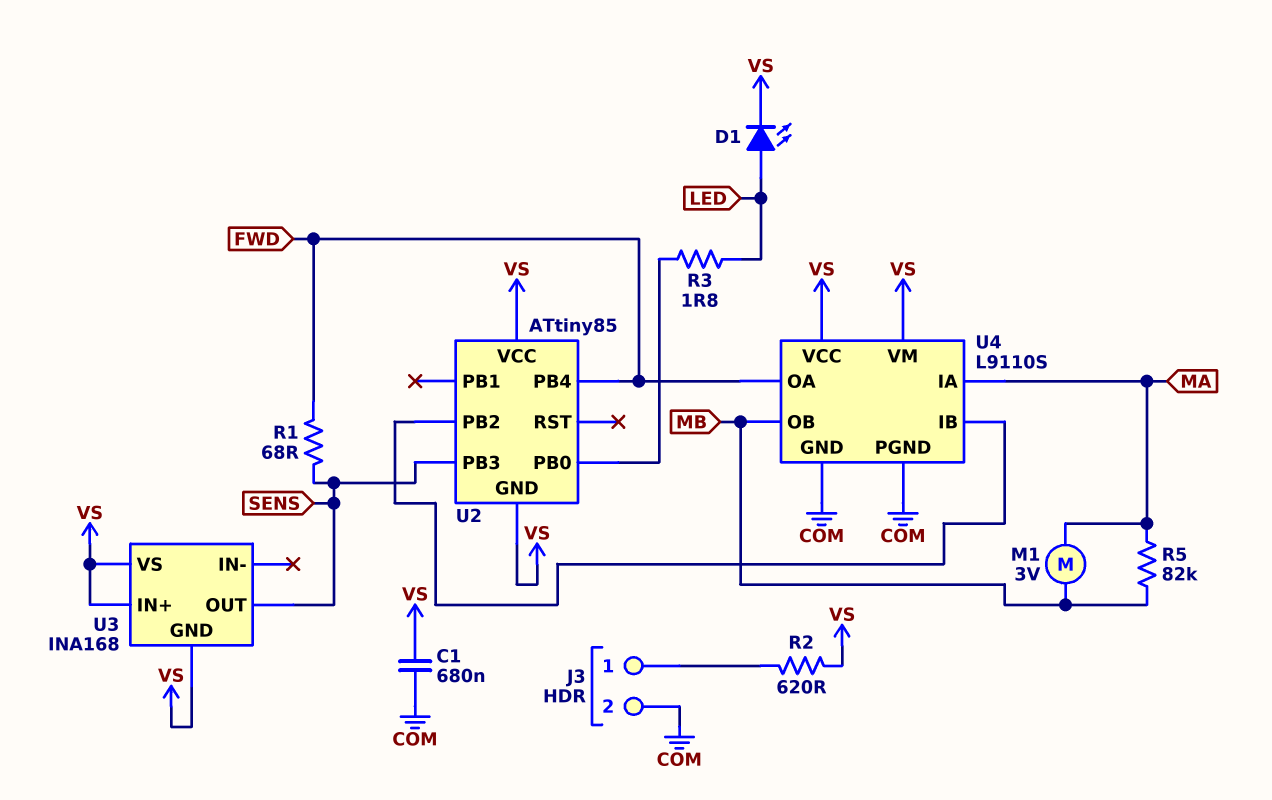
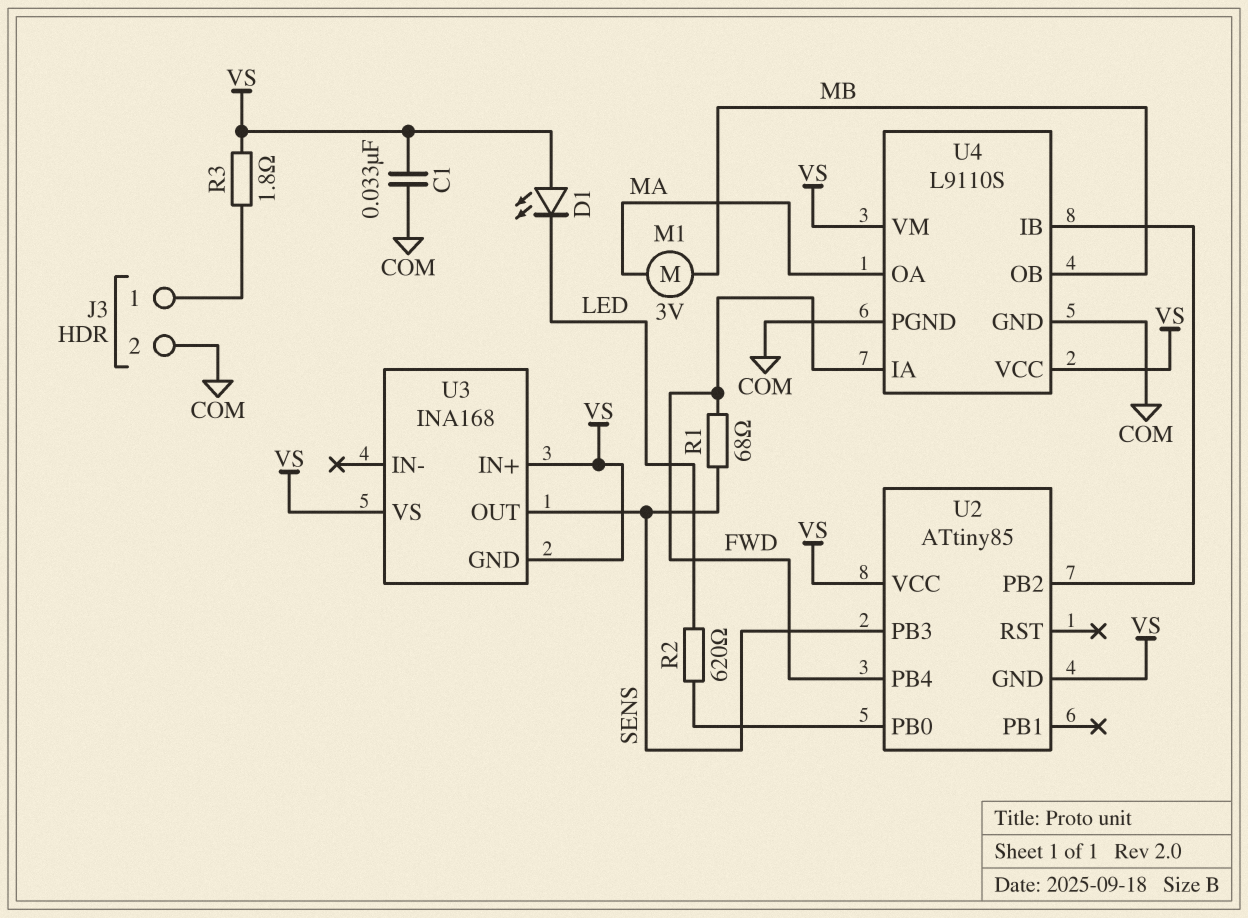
C1: 680nF (COM, VS) -> 33nF (COM, VS)
D1: LED (A LED, K VS) -> LED (A VS, K LED)
R2: 620 (J3/1, VS) -> 620 (LED, U2/PB0)
R3: 1.8 (LED, U2/PB0) -> 1.8 (J3/1, VS)
R5: 82k (MA, MB) -> none
U4 pin IA: MA -> FWD
U4 pin OA: FWD -> MA

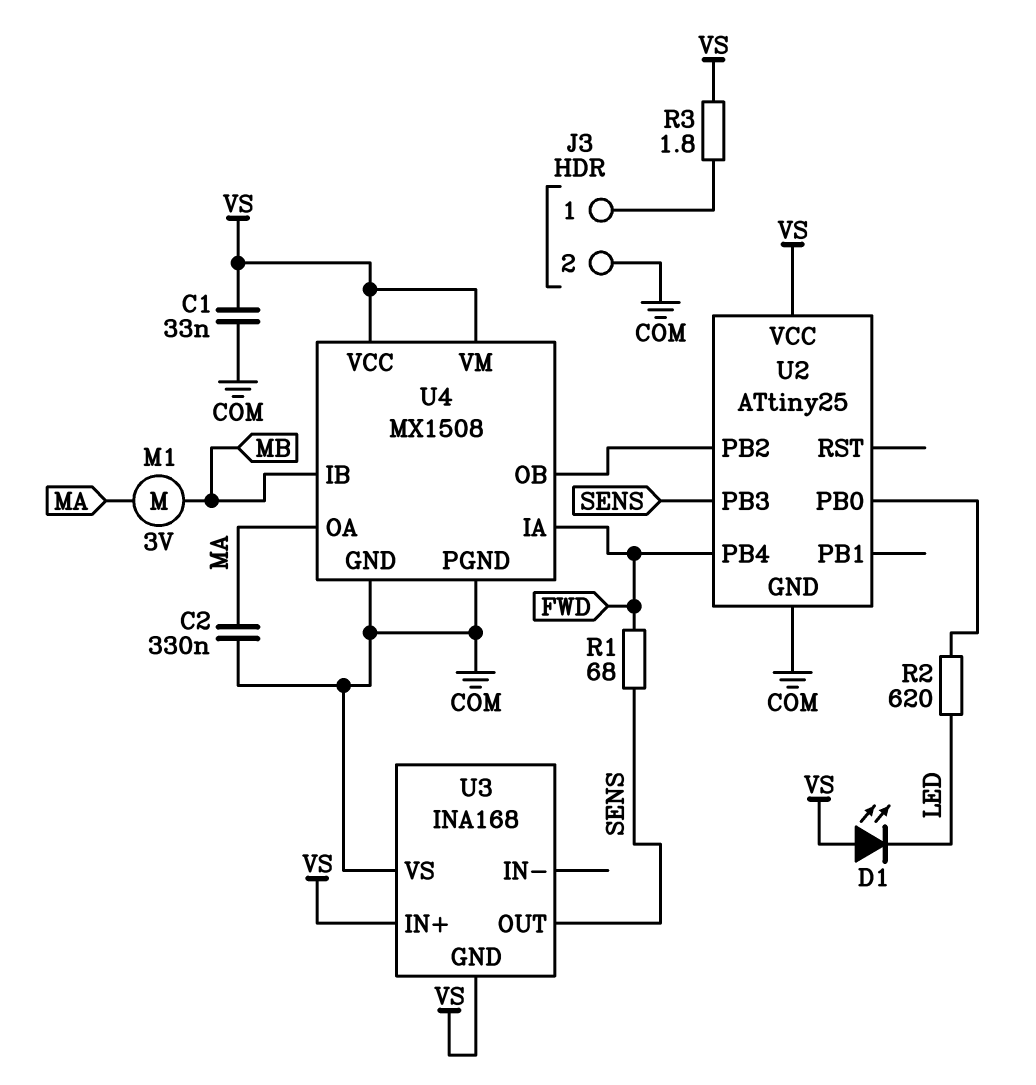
C2: none -> 330nF (COM, MA)
U2: ATtiny85 -> ATtiny25
U2 pin GND: VS -> COM
U3 pin VS: VS -> COM
U4: L9110S -> MX1508
U4 pin IB: U2/PB2 -> MB
U4 pin OB: MB -> U2/PB2

